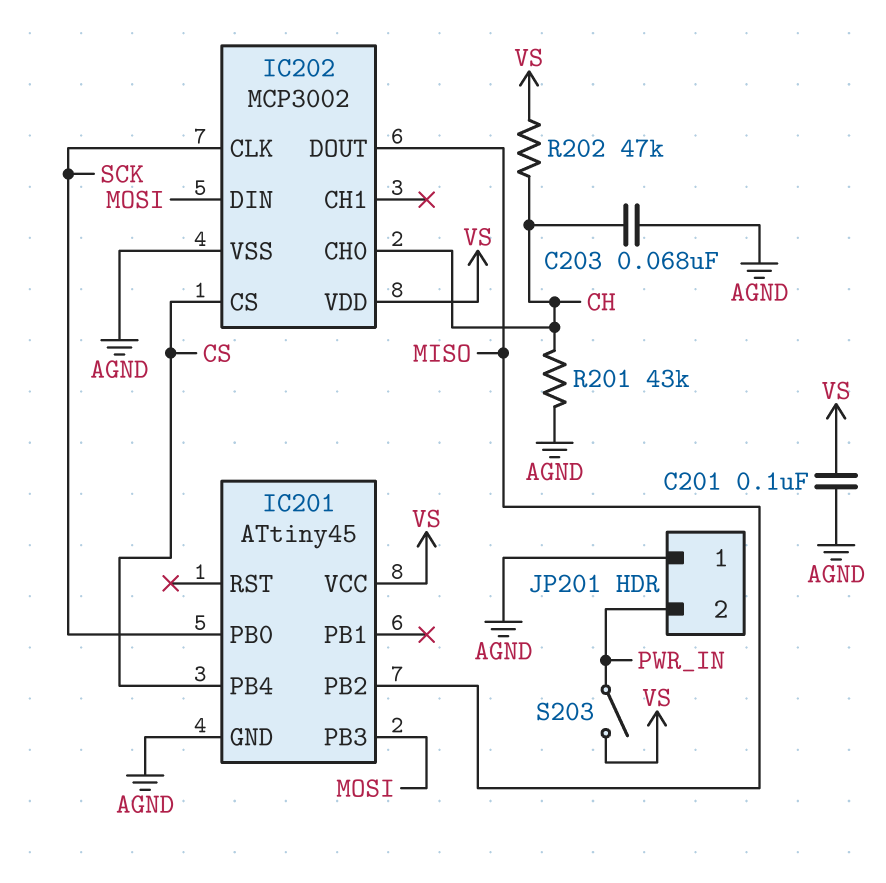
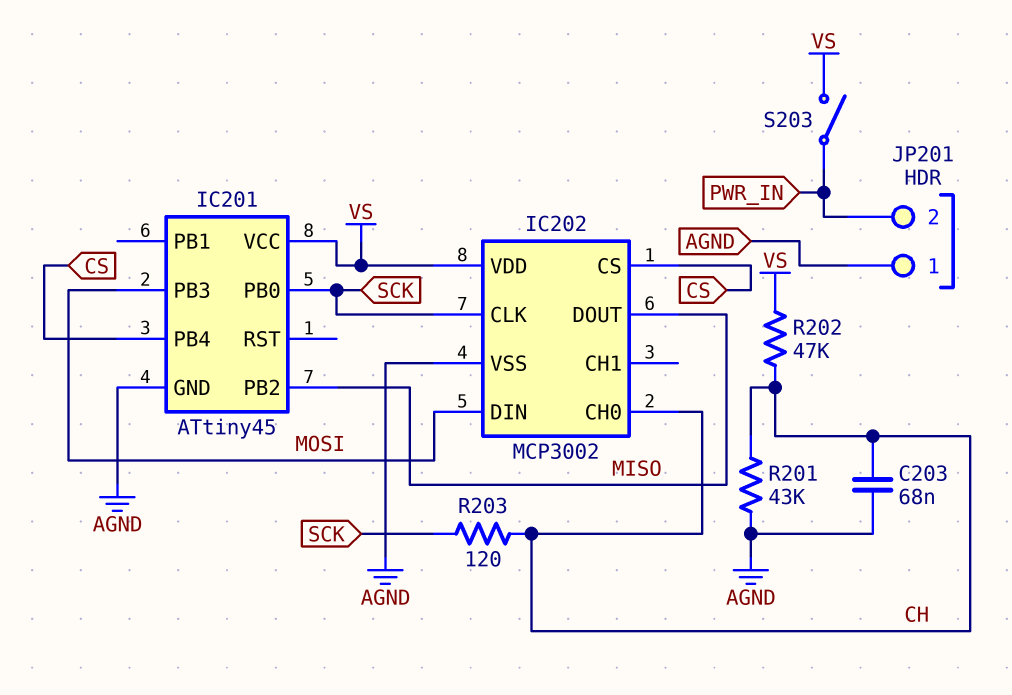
C201: 100nF (AGND, VS) -> none
R203: none -> 120 (CH, SCK)

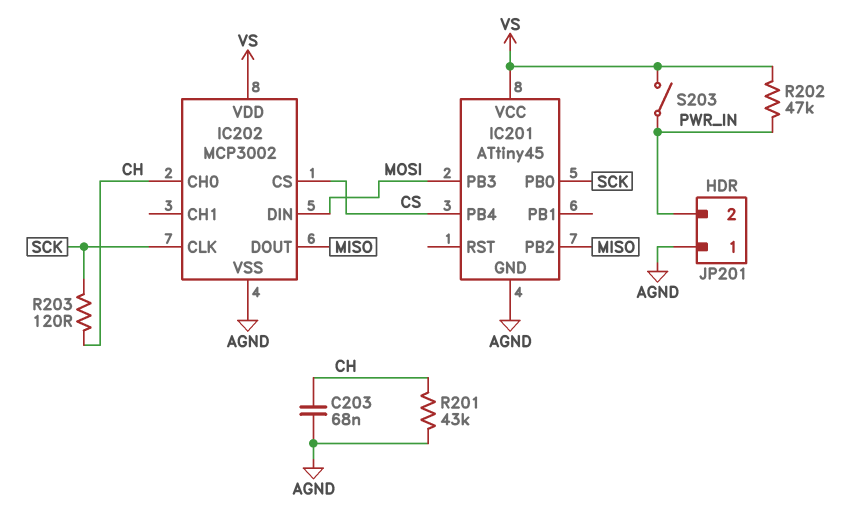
R202: 47k (CH, VS) -> 47k (PWR_IN, VS)

